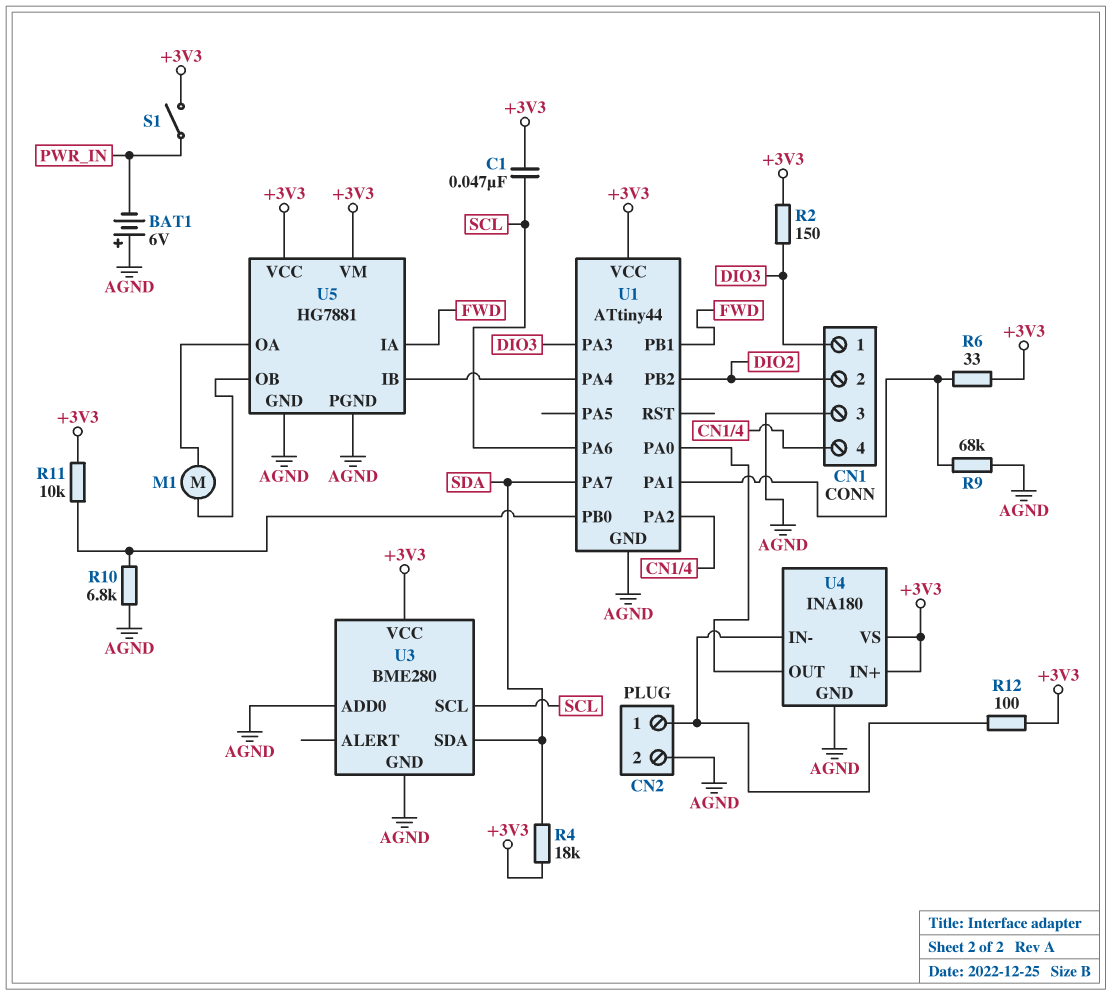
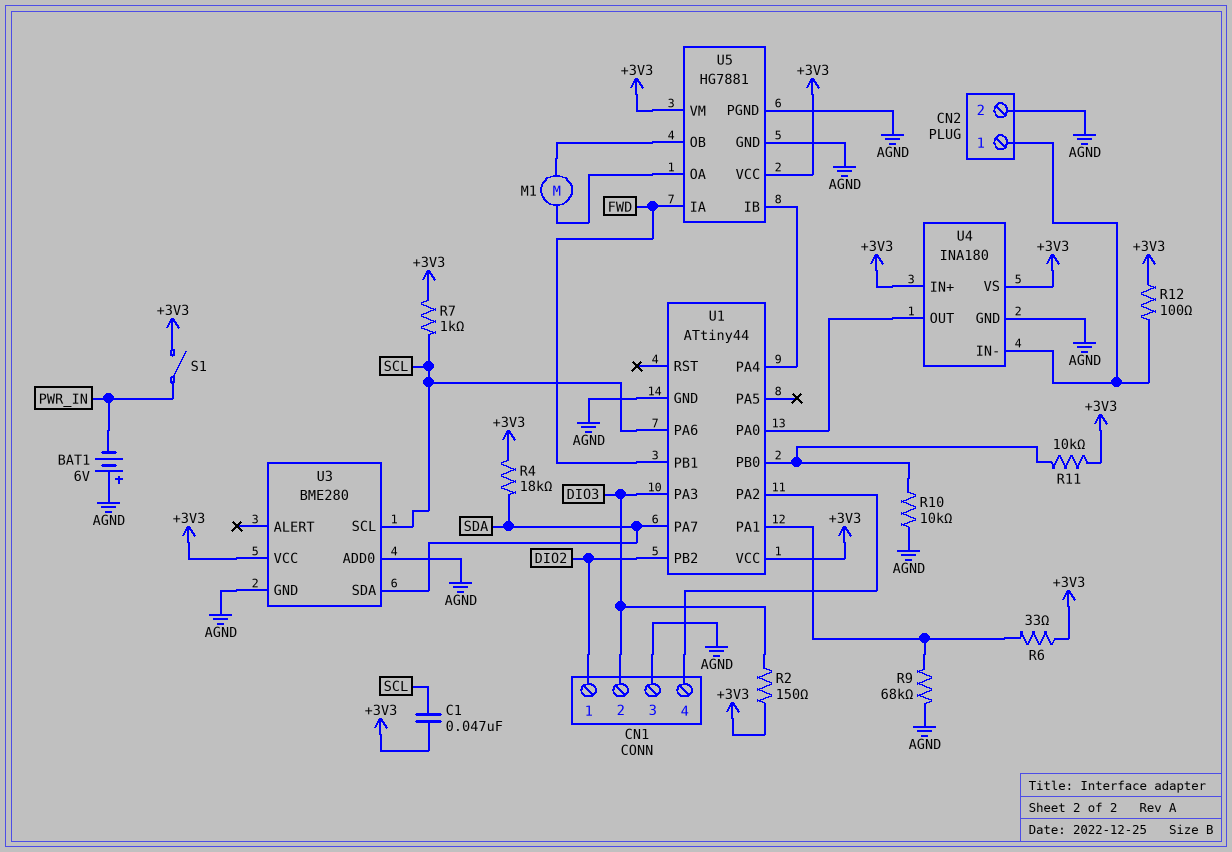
CN1 pin 1: DIO3 -> DIO2
CN1 pin 2: DIO2 -> DIO3
R7: none -> 1k (+3V3, SCL)
R10: 6.8k (AGND, U1/PB0) -> 10k (AGND, U1/PB0)

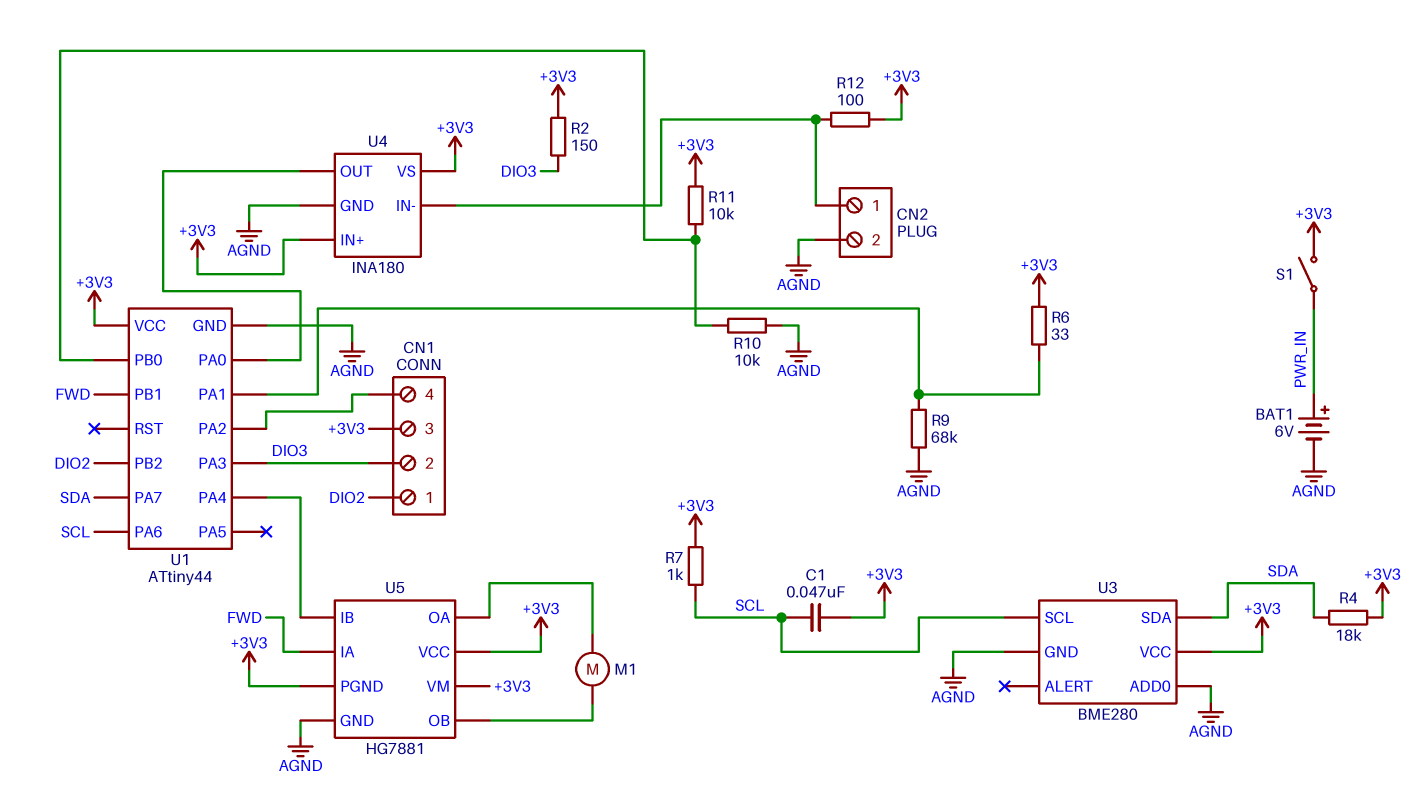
BAT1: 6V (plus AGND, minus PWR_IN) -> 6V (plus PWR_IN, minus AGND)
CN1 pin 3: AGND -> +3V3
U5 pin PGND: AGND -> +3V3

